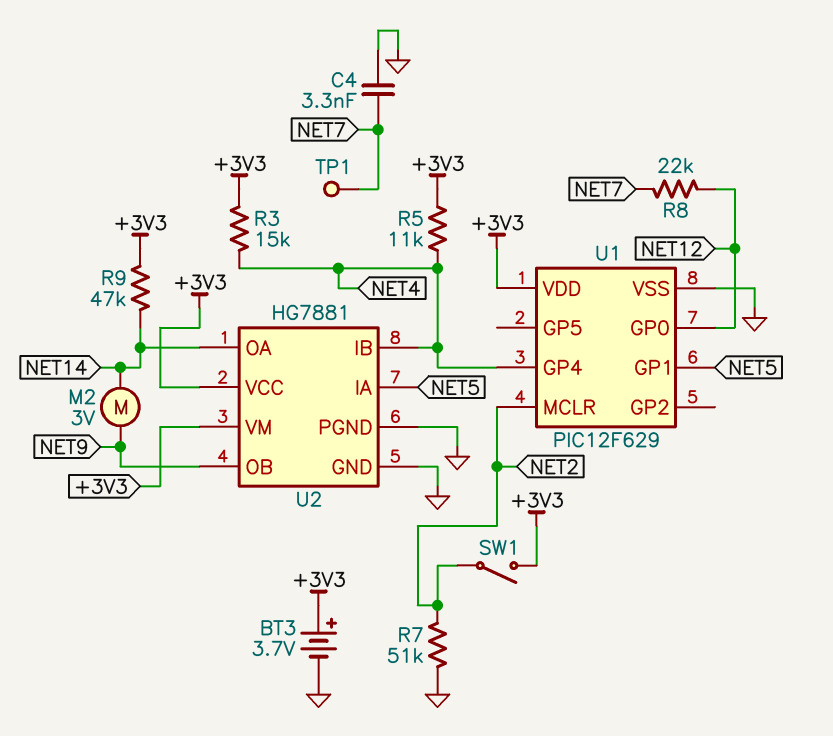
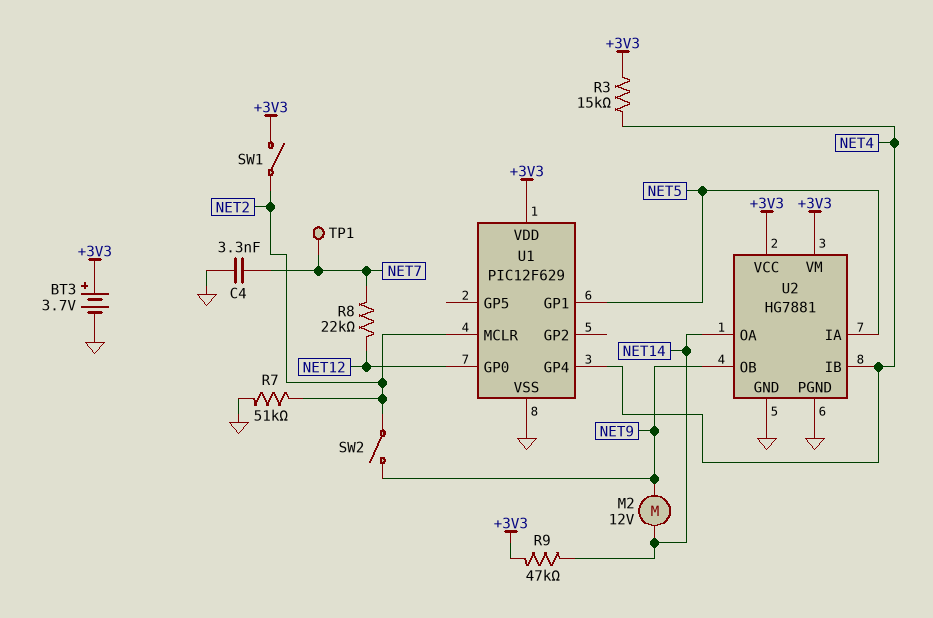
M2: motor 3V (NET9, NET14) -> motor 12V (NET9, NET14)
R5: 11k (+3V3, NET4) -> none
SW2: none -> switch (NET2, NET9)

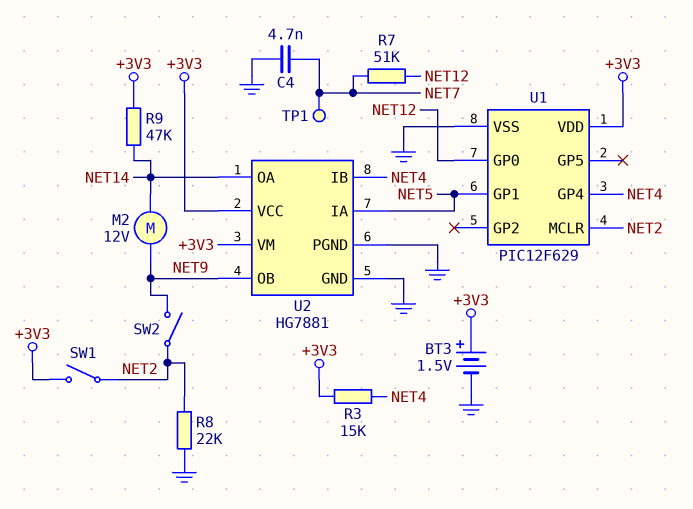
BT3: 3.7V (plus +3V3, minus GND) -> 1.5V (plus +3V3, minus GND)
C4: 3.3nF (GND, NET7) -> 4.7nF (GND, NET7)
R7: 51k (GND, NET2) -> 51k (NET7, NET12)
R8: 22k (NET7, NET12) -> 22k (GND, NET2)

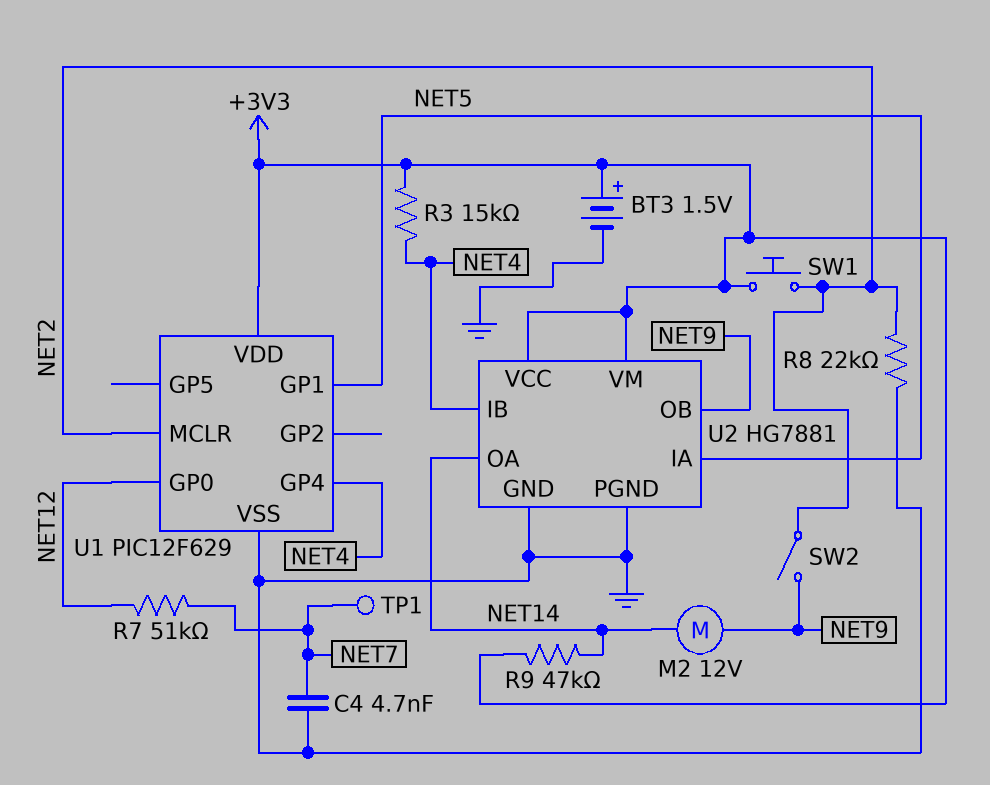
SW1: switch (+3V3, NET2) -> button (+3V3, NET2)

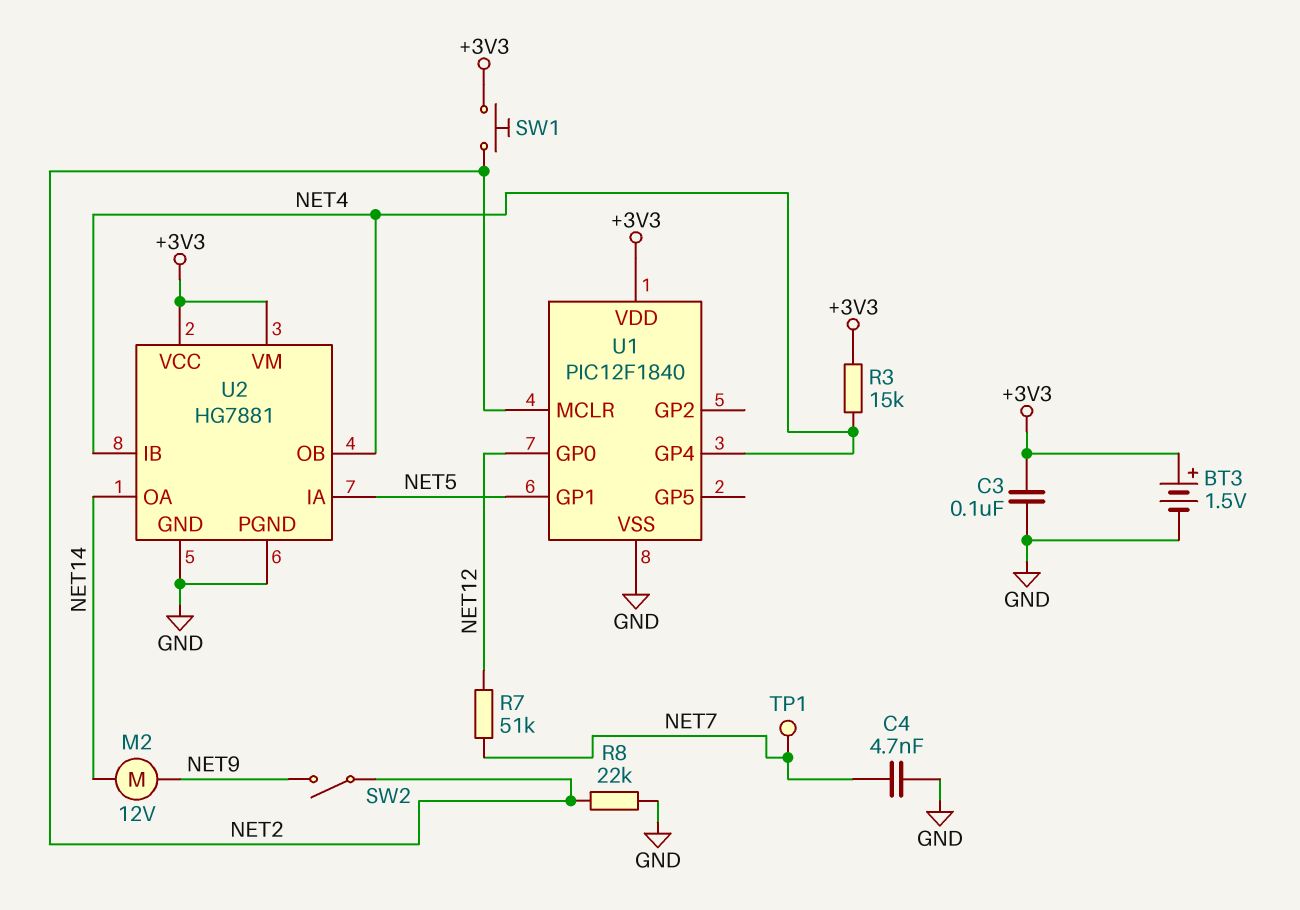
C3: none -> 100nF (+3V3, GND)
R9: 47k (+3V3, NET14) -> none
U1: PIC12F629 -> PIC12F1840
U2 pin OB: NET9 -> NET4

